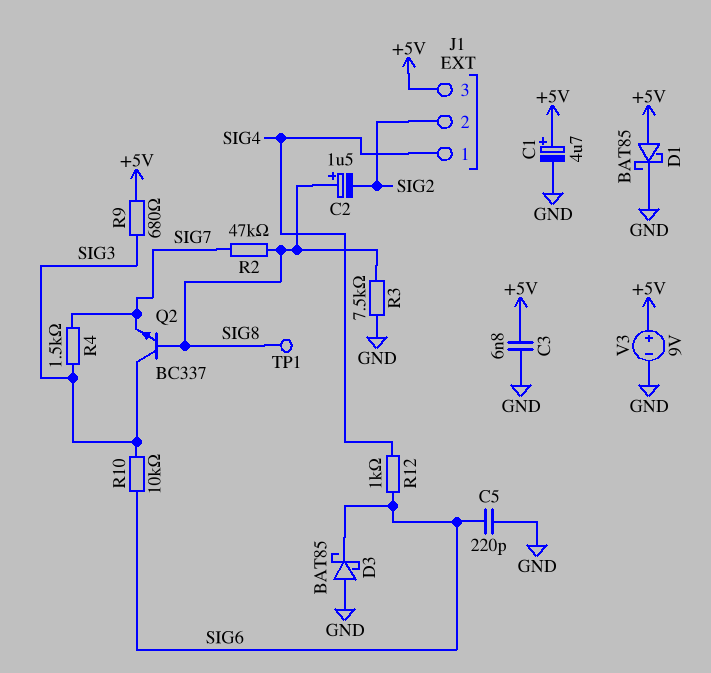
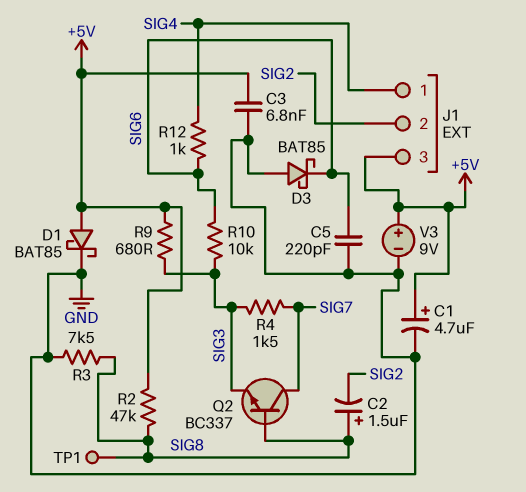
Q2: NPN BC337 (B SIG8, C SIG3, E SIG7) -> NPN BC337 (B SIG8, C SIG7, E SIG3)
R2: 47k (SIG7, SIG8) -> 47k (+5V, SIG8)

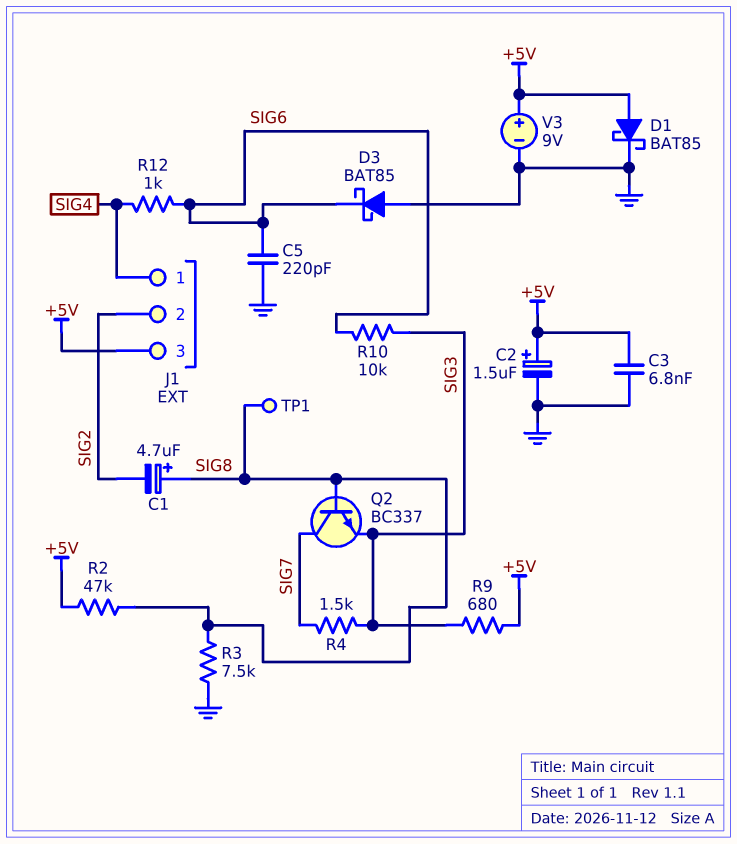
C1: 4.7uF (plus +5V, minus GND) -> 4.7uF (plus SIG8, minus SIG2)
C2: 1.5uF (plus SIG8, minus SIG2) -> 1.5uF (plus +5V, minus GND)

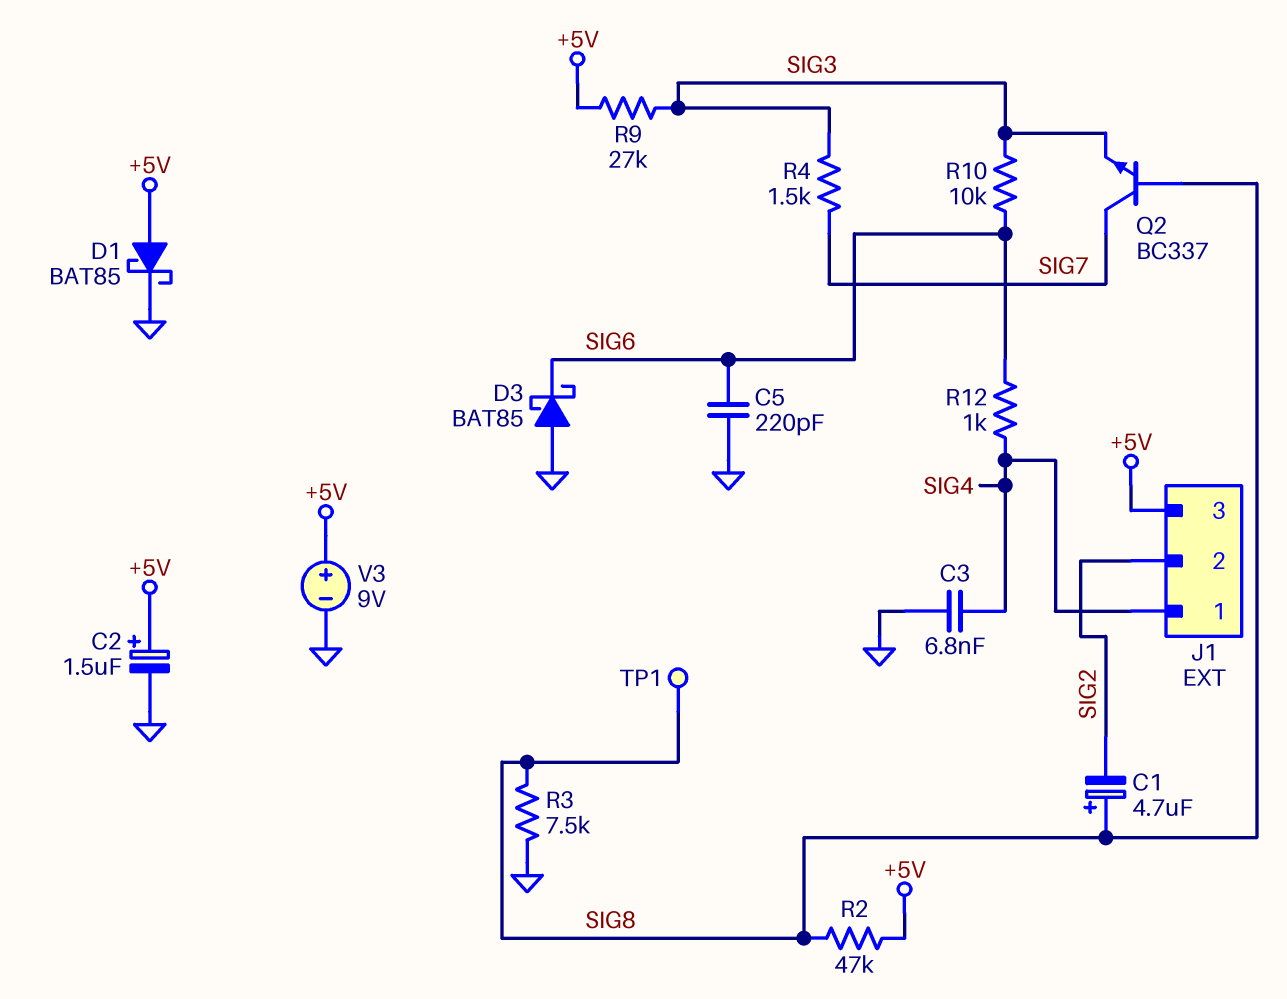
C3: 6.8nF (+5V, GND) -> 6.8nF (GND, SIG4)
R9: 680 (+5V, SIG3) -> 27k (+5V, SIG3)

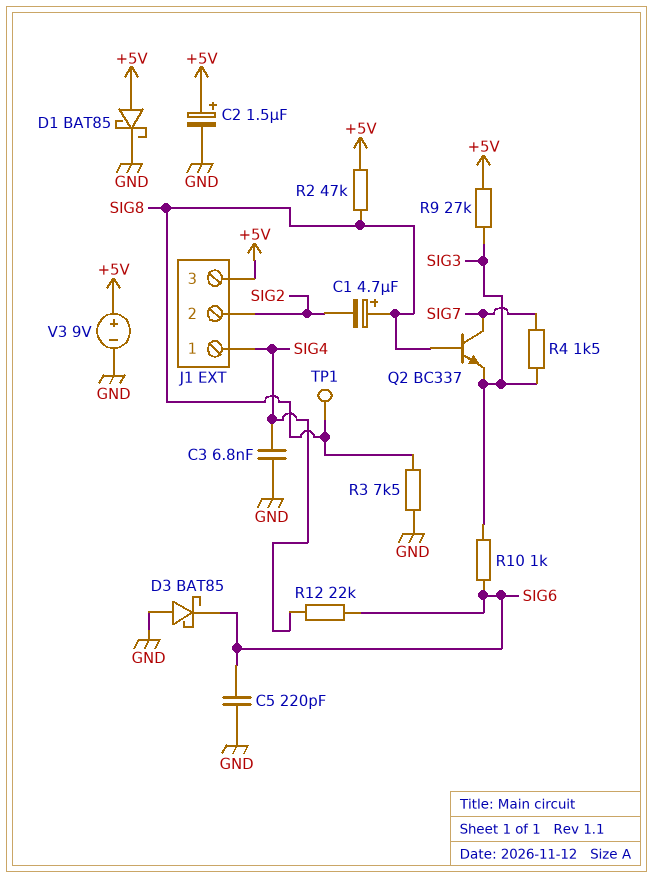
R10: 10k (SIG3, SIG6) -> 1k (SIG3, SIG6)
R12: 1k (SIG4, SIG6) -> 22k (SIG4, SIG6)

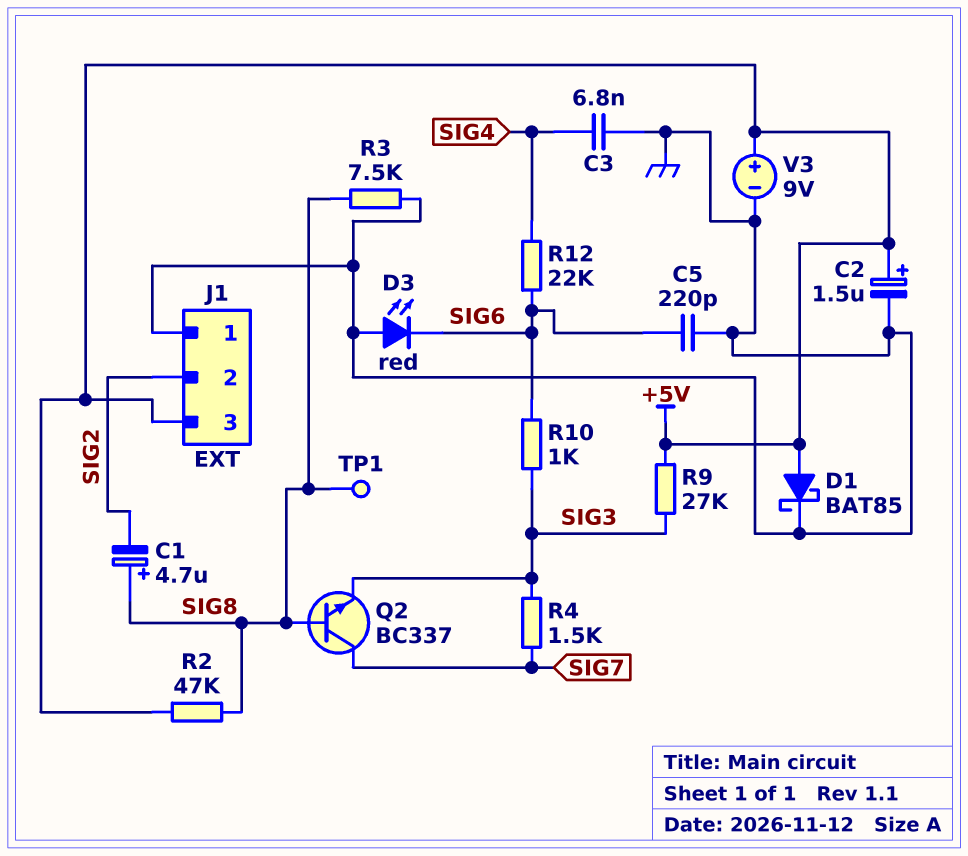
D3: schottky BAT85 (A GND, K SIG6) -> LED red (A GND, K SIG6)
J1 pin 1: SIG4 -> GND

